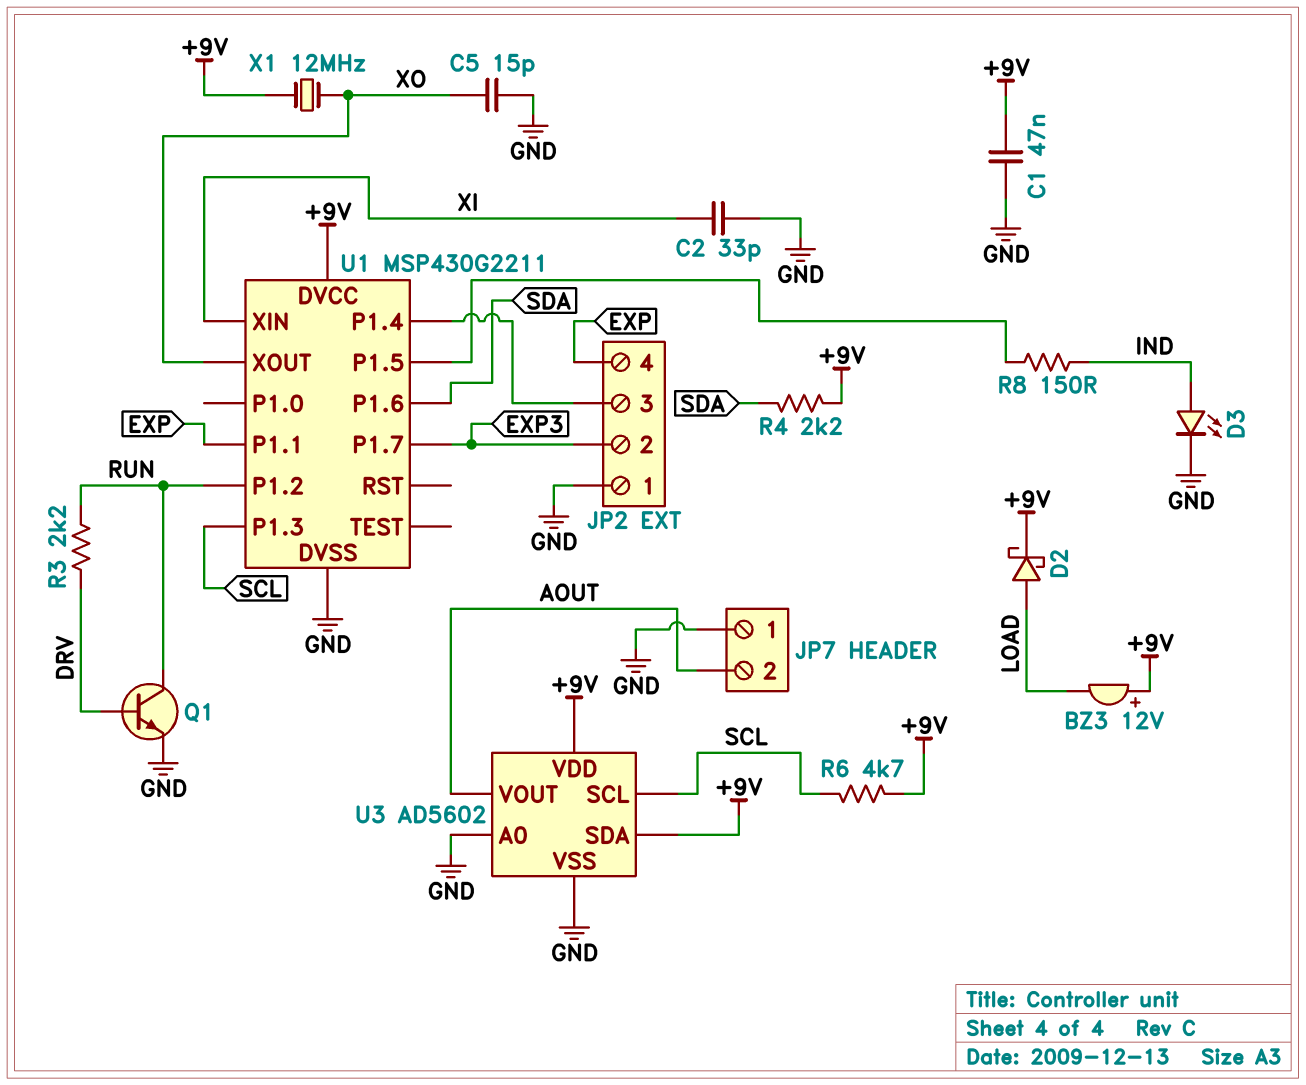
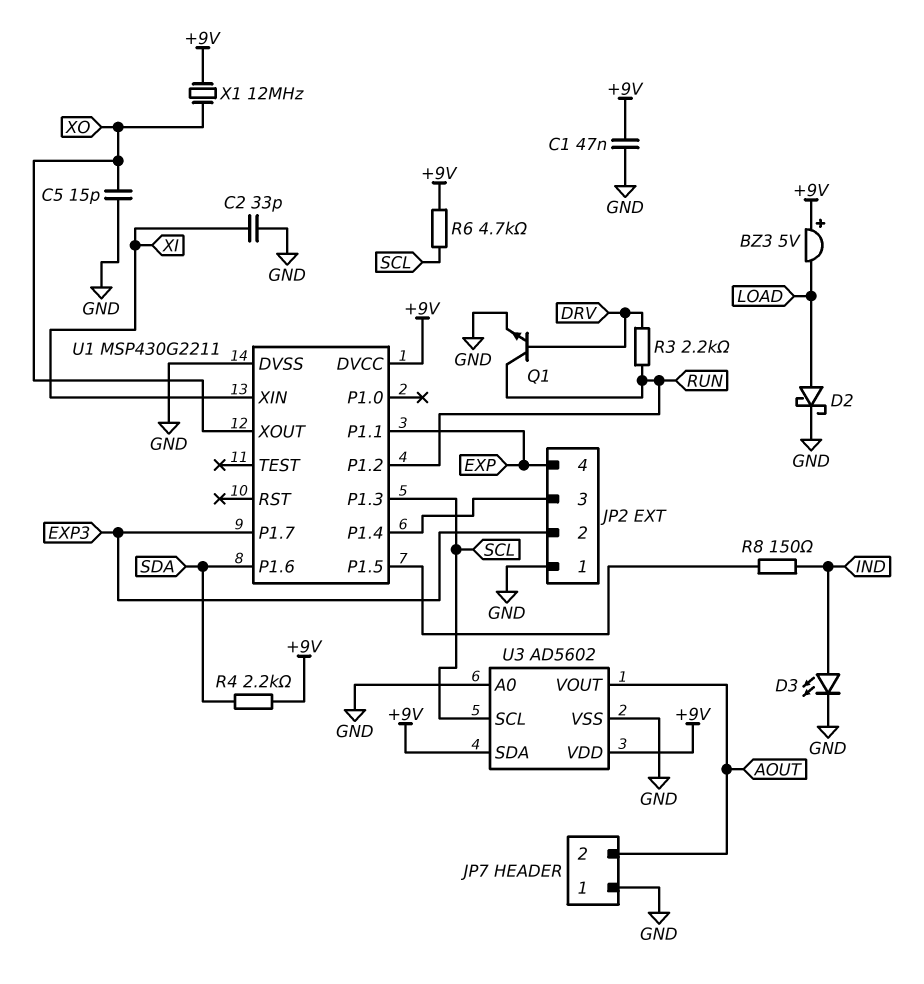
BZ3: buzzer 12V (plus +9V, minus LOAD) -> buzzer 5V (plus +9V, minus LOAD)
D2: schottky (A LOAD, K +9V) -> schottky (A LOAD, K GND)

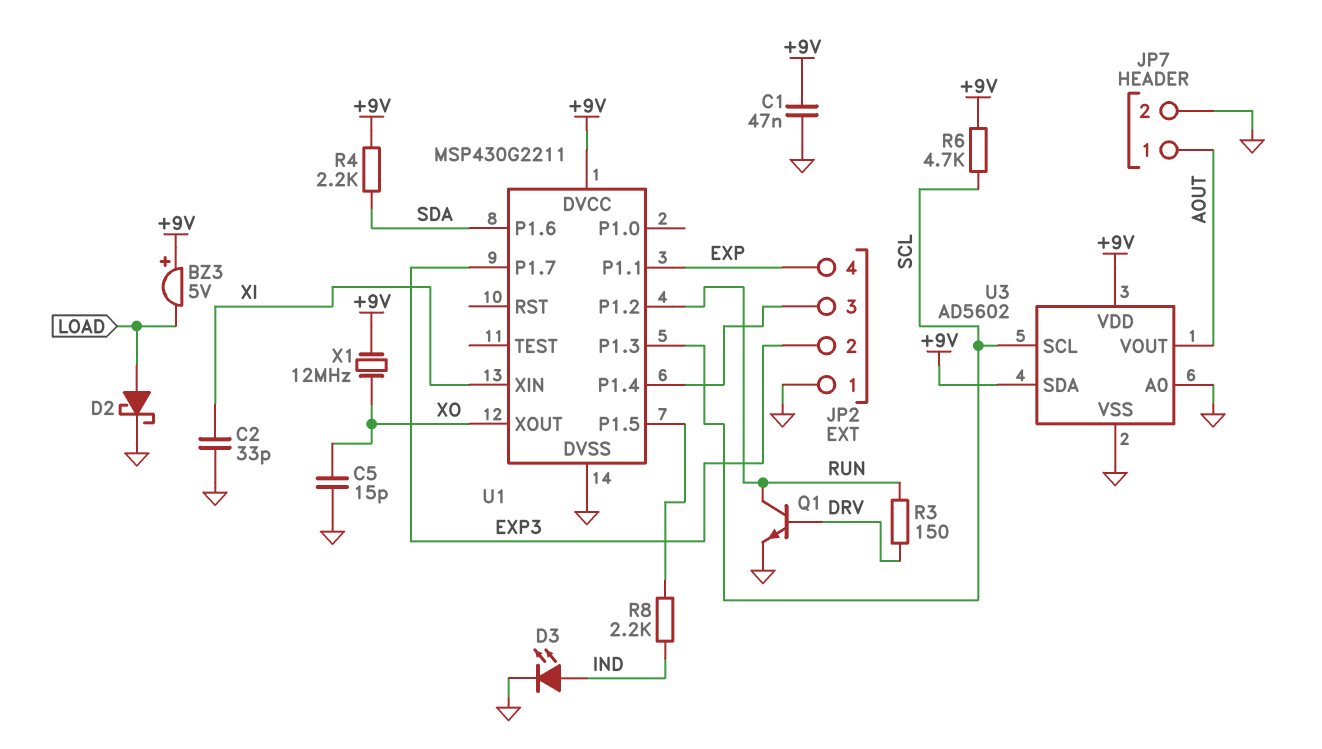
JP7 pin 1: GND -> AOUT
JP7 pin 2: AOUT -> GND
R3: 2.2k (DRV, RUN) -> 150 (DRV, RUN)
R8: 150 (IND, U1/P1.5) -> 2.2k (IND, U1/P1.5)

